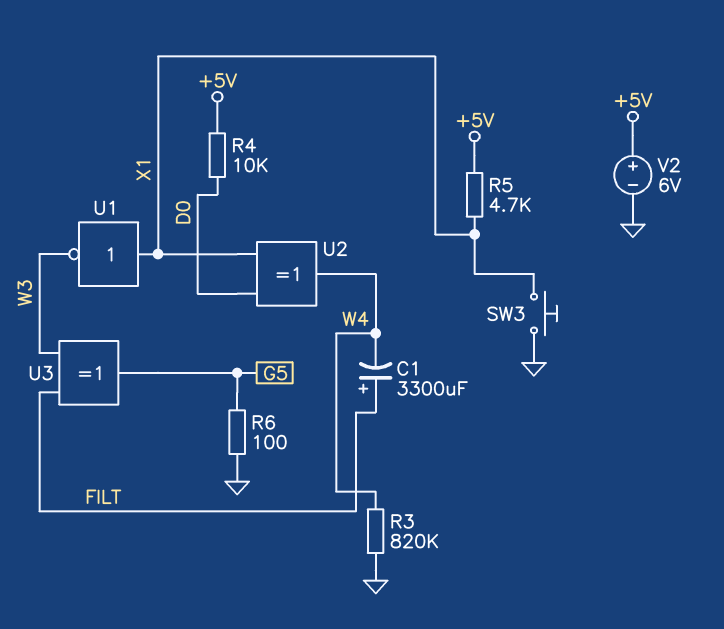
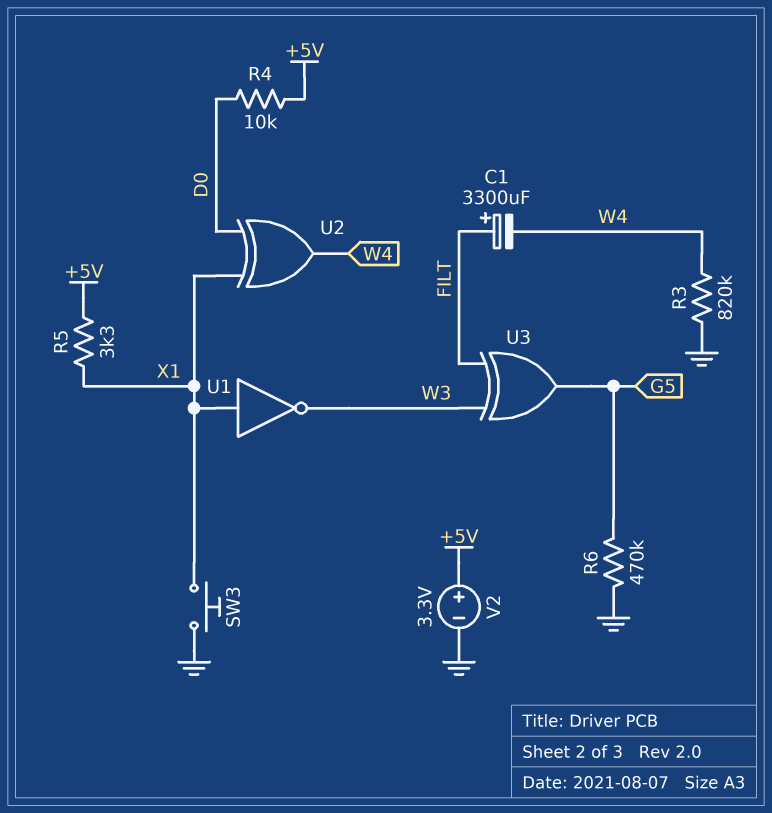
R5: 4.7k (+5V, X1) -> 3.3k (+5V, X1)
R6: 100 (G5, GND) -> 470k (G5, GND)
V2: 6V (plus +5V, minus GND) -> 3.3V (plus +5V, minus GND)

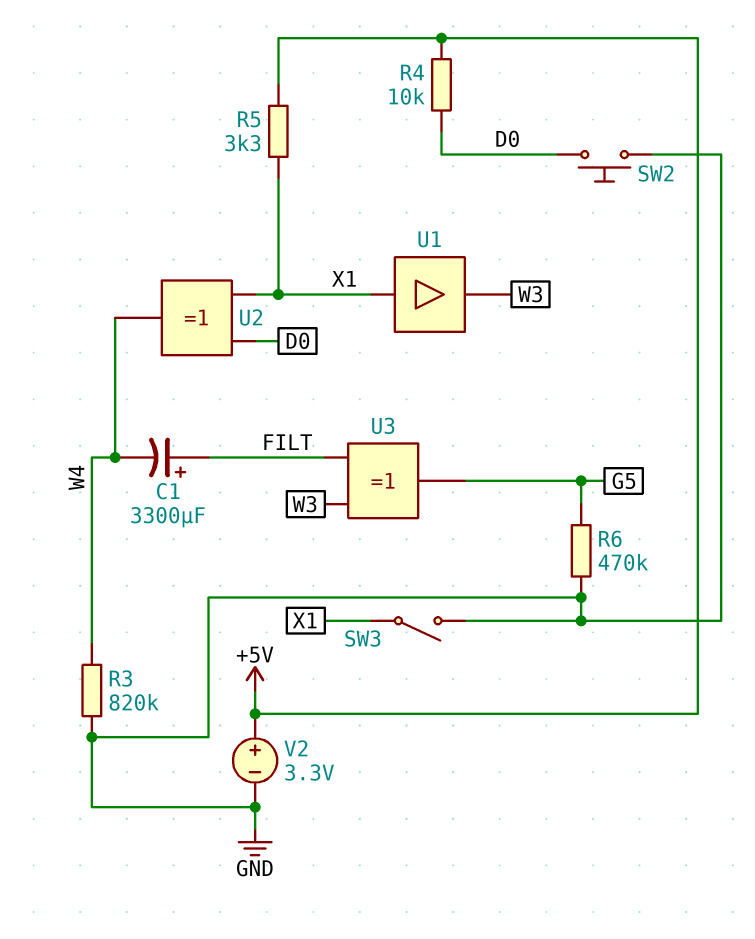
SW2: none -> button (D0, GND)
SW3: button (GND, X1) -> switch (GND, X1)
U1: NOT (in X1, out W3) -> buffer (in X1, out W3)

